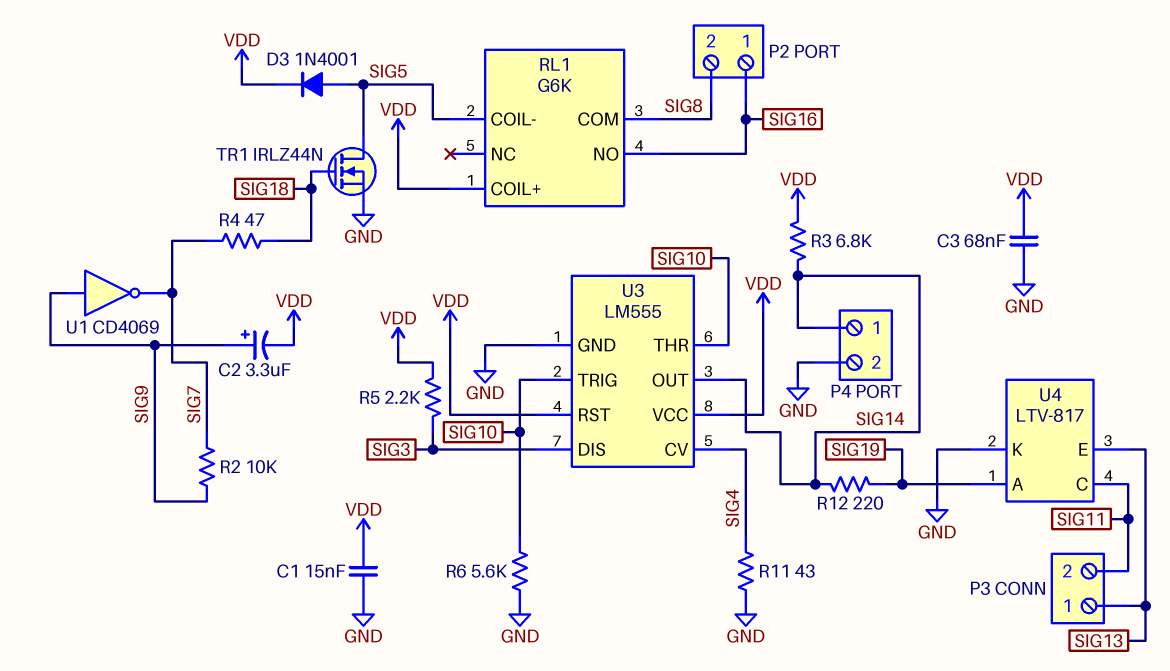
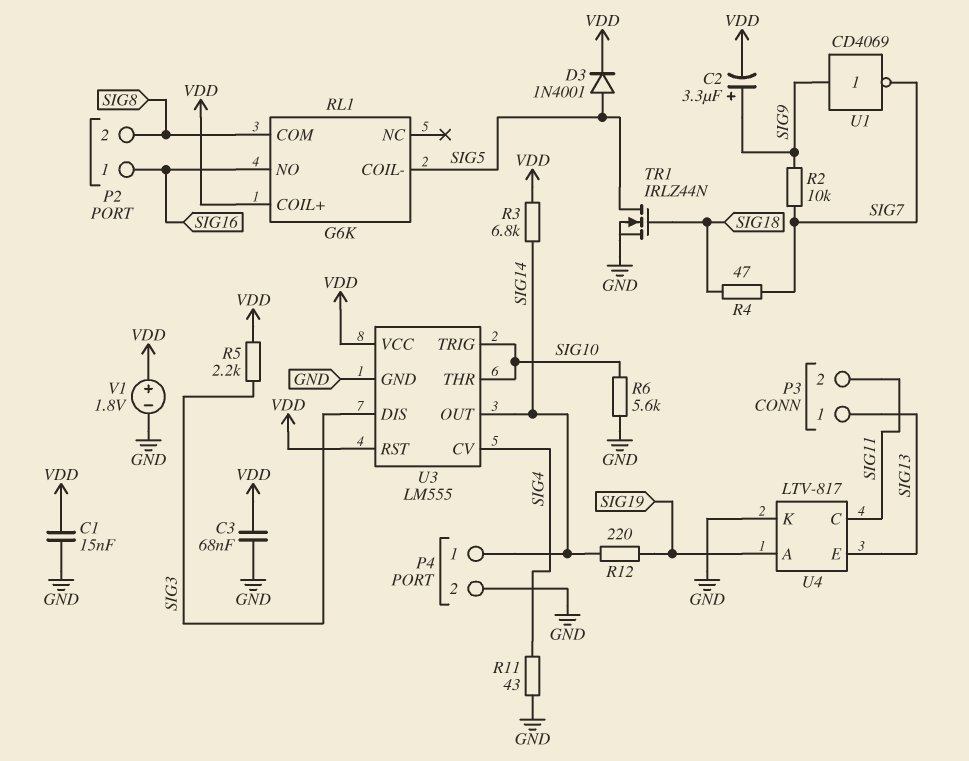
V1: none -> 1.8V (plus VDD, minus GND)

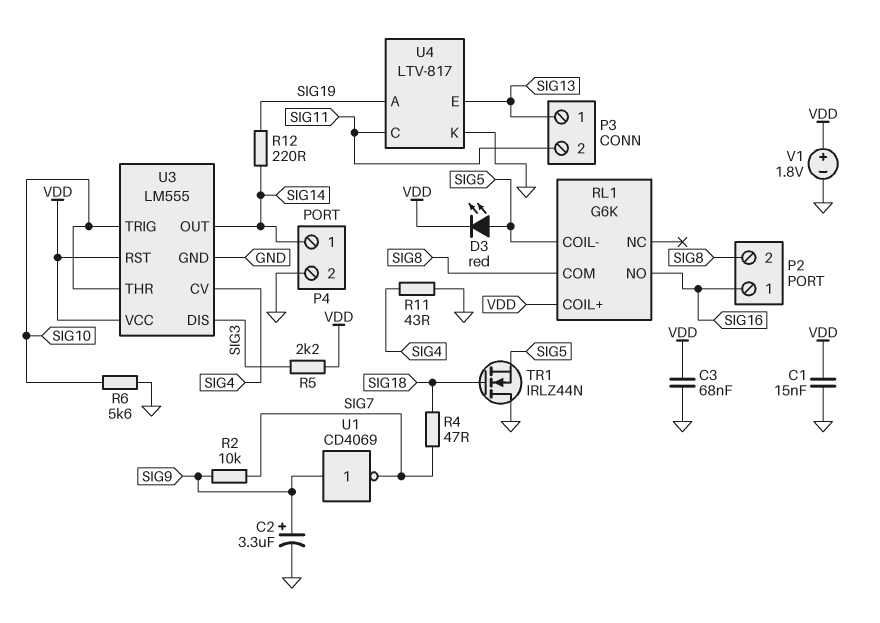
C2: 3.3uF (plus SIG9, minus VDD) -> 3.3uF (plus SIG9, minus GND)
D3: diode 1N4001 (A SIG5, K VDD) -> LED red (A SIG5, K VDD)
R3: 6.8k (SIG14, VDD) -> none
TR1: NMOS IRLZ44N (G SIG18, D SIG5, S GND) -> NMOS IRLZ44N (G SIG18, D GND, S SIG5)

